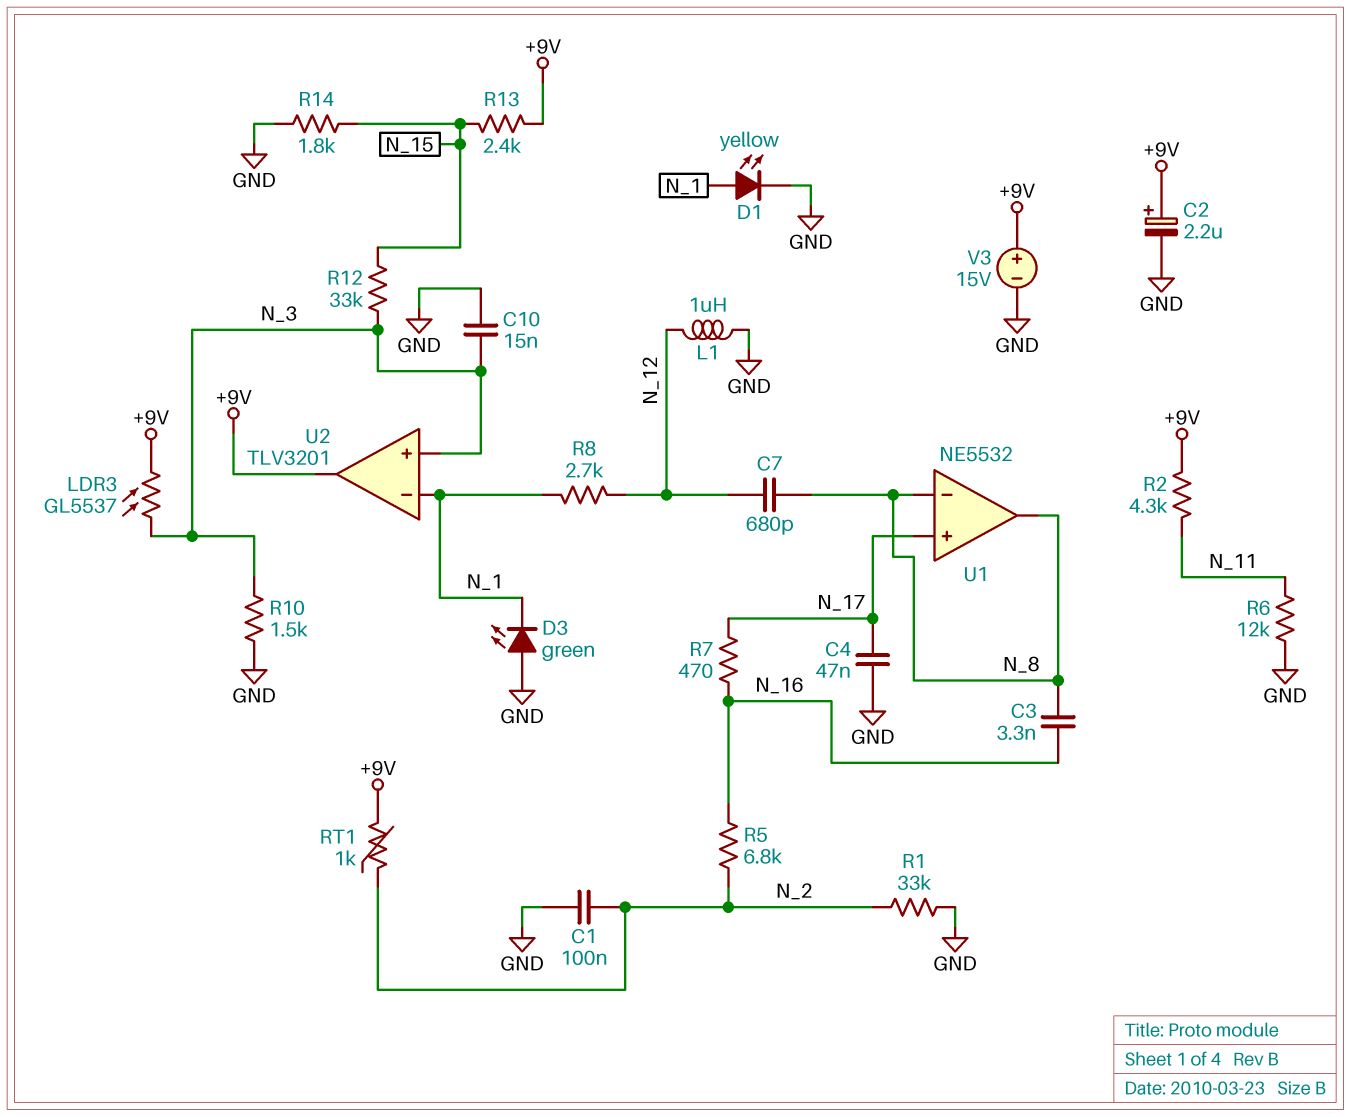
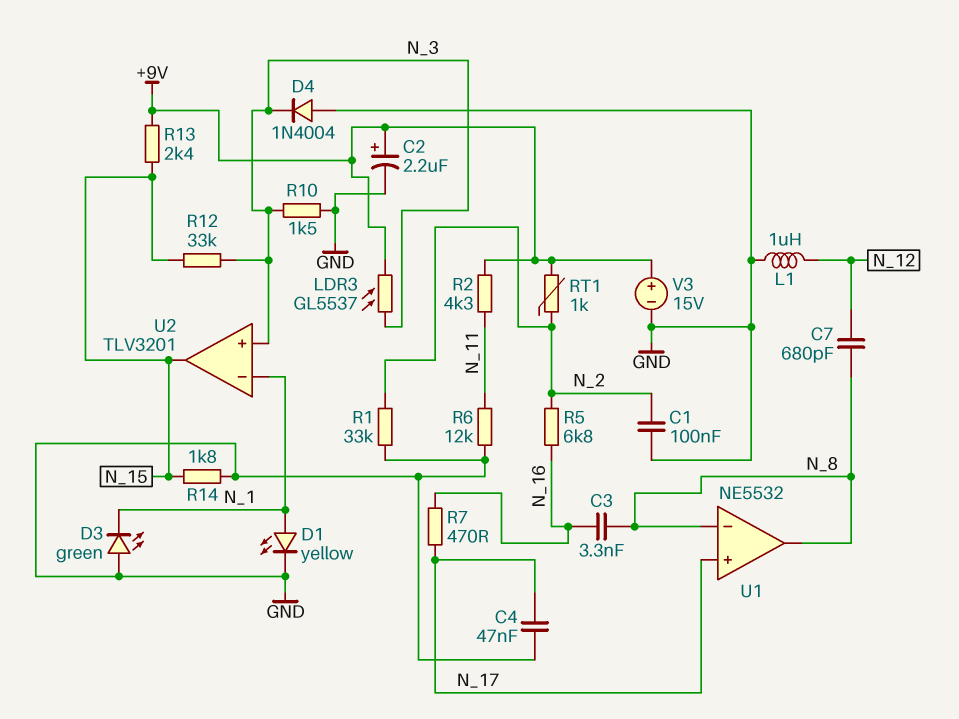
C10: 15nF (GND, N_3) -> none
D4: none -> diode 1N4004 (A GND, K N_3)
R8: 2.7k (N_1, N_12) -> none
U2 pin out: +9V -> N_15

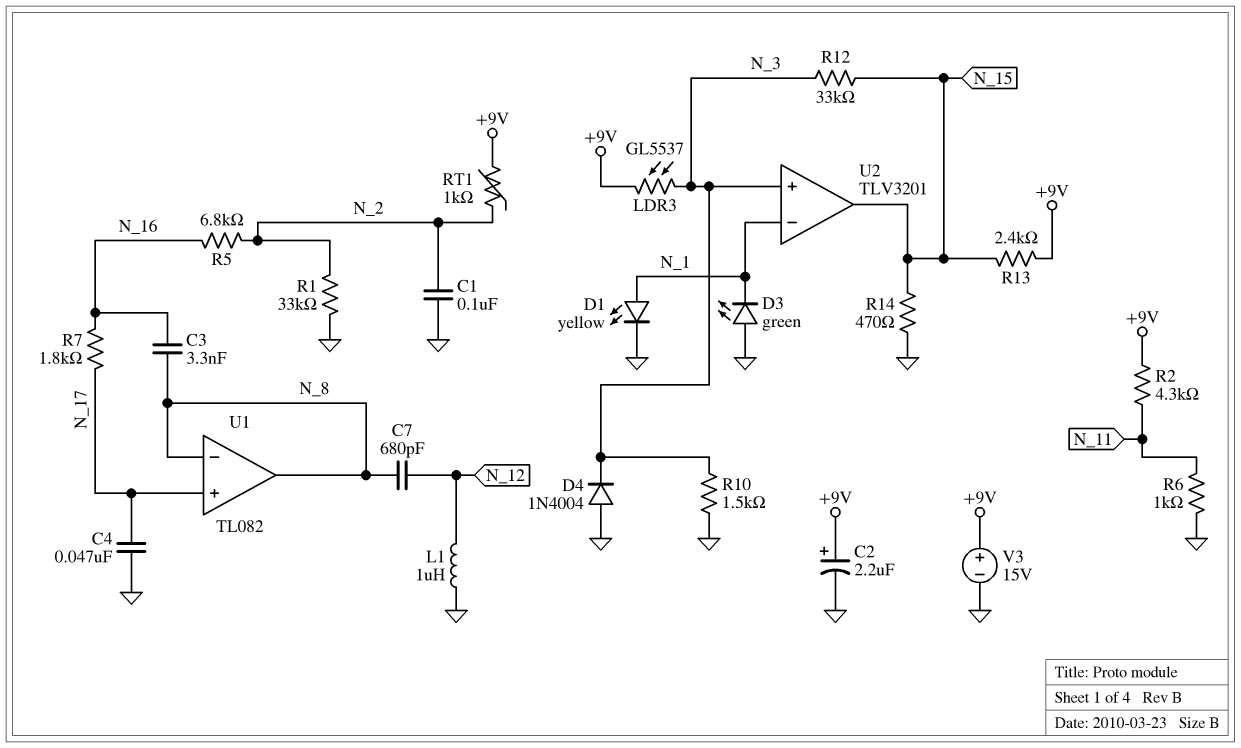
R6: 12k (GND, N_11) -> 1k (GND, N_11)
R7: 470 (N_16, N_17) -> 1.8k (N_16, N_17)
R14: 1.8k (GND, N_15) -> 470 (GND, N_15)
U1: NE5532 -> TL082

